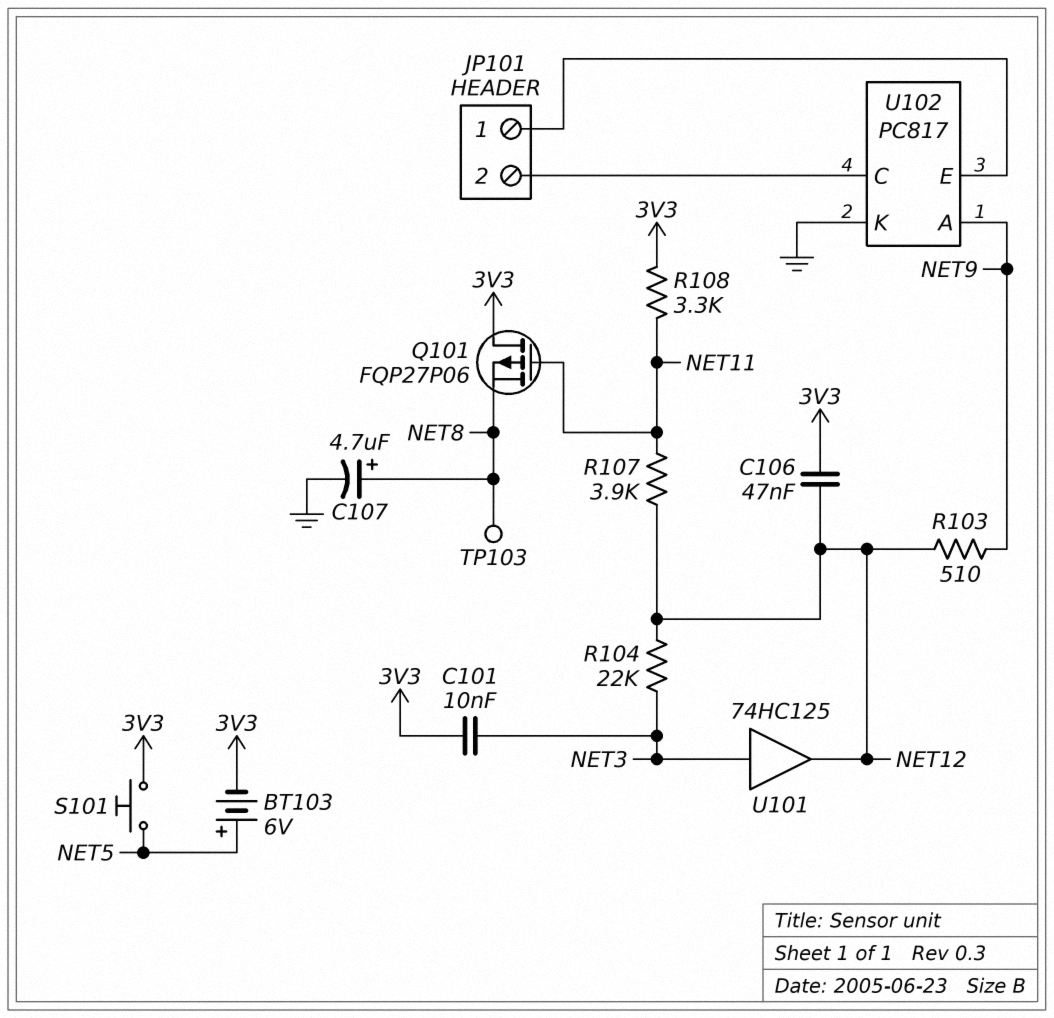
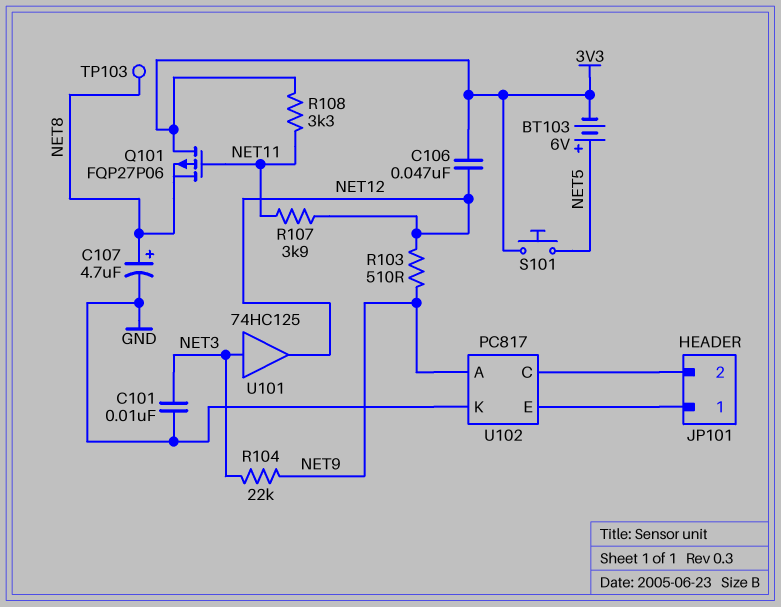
C101: 10nF (3V3, NET3) -> 10nF (GND, NET3)
R104: 22k (NET3, NET12) -> 22k (NET3, NET9)

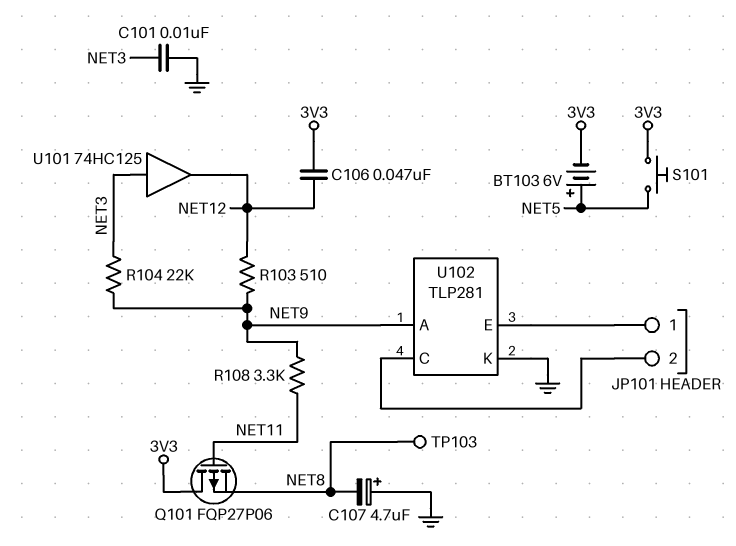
C107: 4.7uF (plus NET8, minus GND) -> 4.7uF (plus GND, minus NET8)
R107: 3.9k (NET11, NET12) -> none
R108: 3.3k (3V3, NET11) -> 3.3k (NET9, NET11)
U102: PC817 -> TLP281

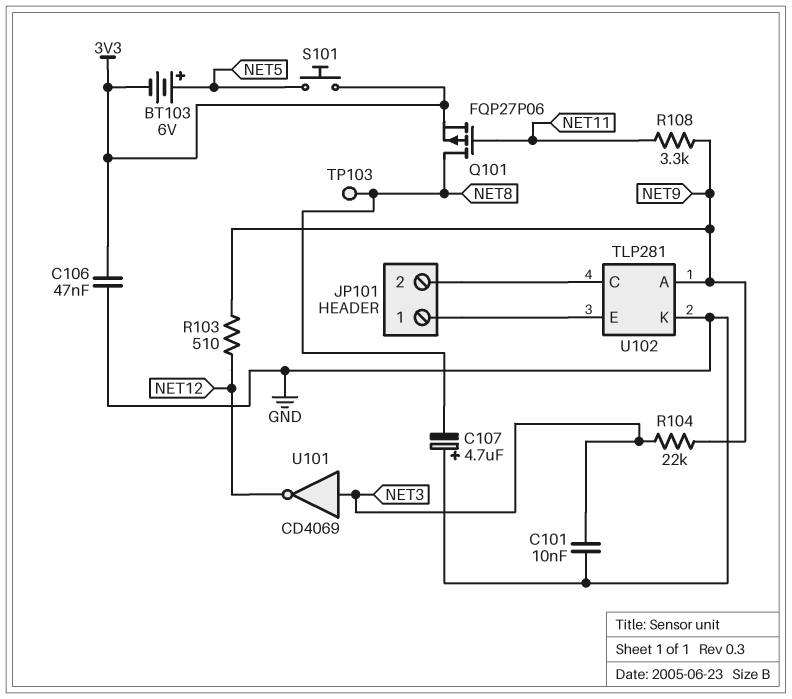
C106: 47nF (3V3, NET12) -> 47nF (3V3, GND)
Q101: PMOS FQP27P06 (G NET11, D 3V3, S NET8) -> PMOS FQP27P06 (G NET11, D NET8, S 3V3)
U101: buffer 74HC125 (in NET3, out NET12) -> NOT CD4069 (in NET3, out NET12)

